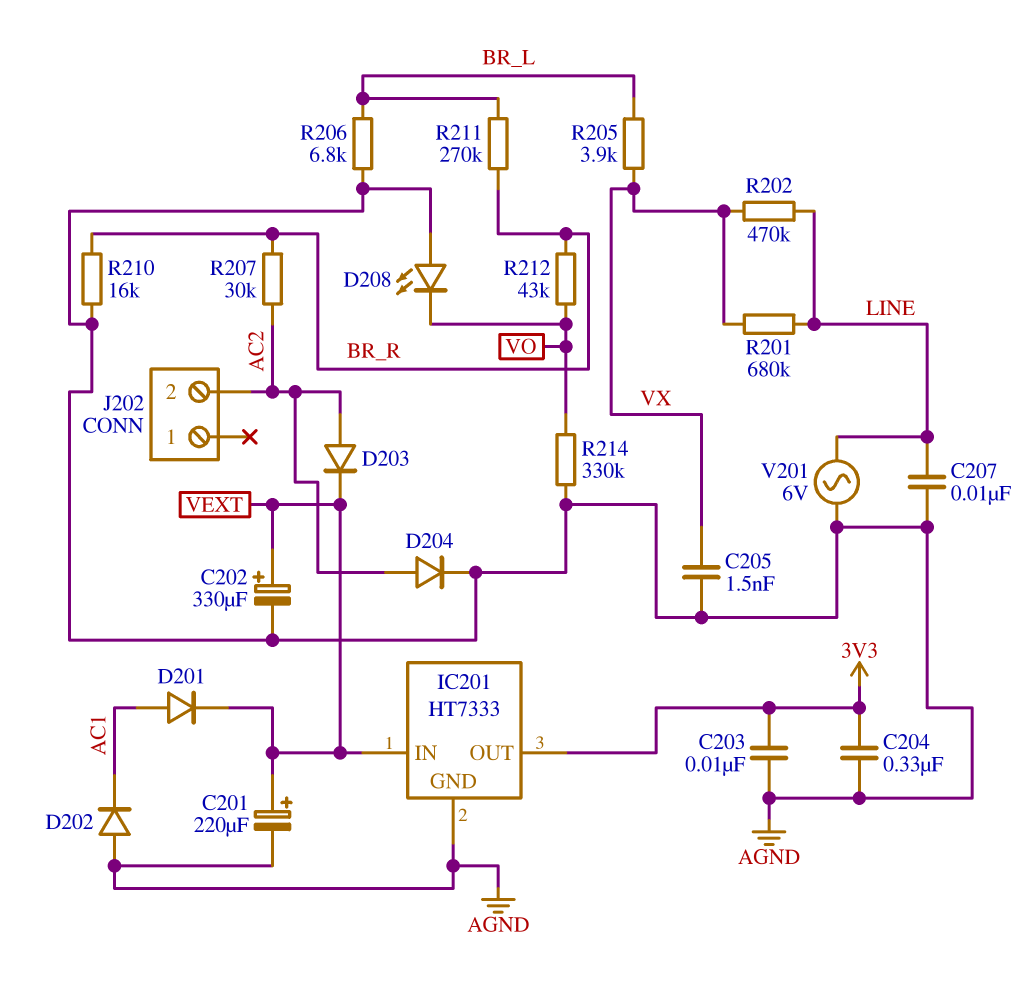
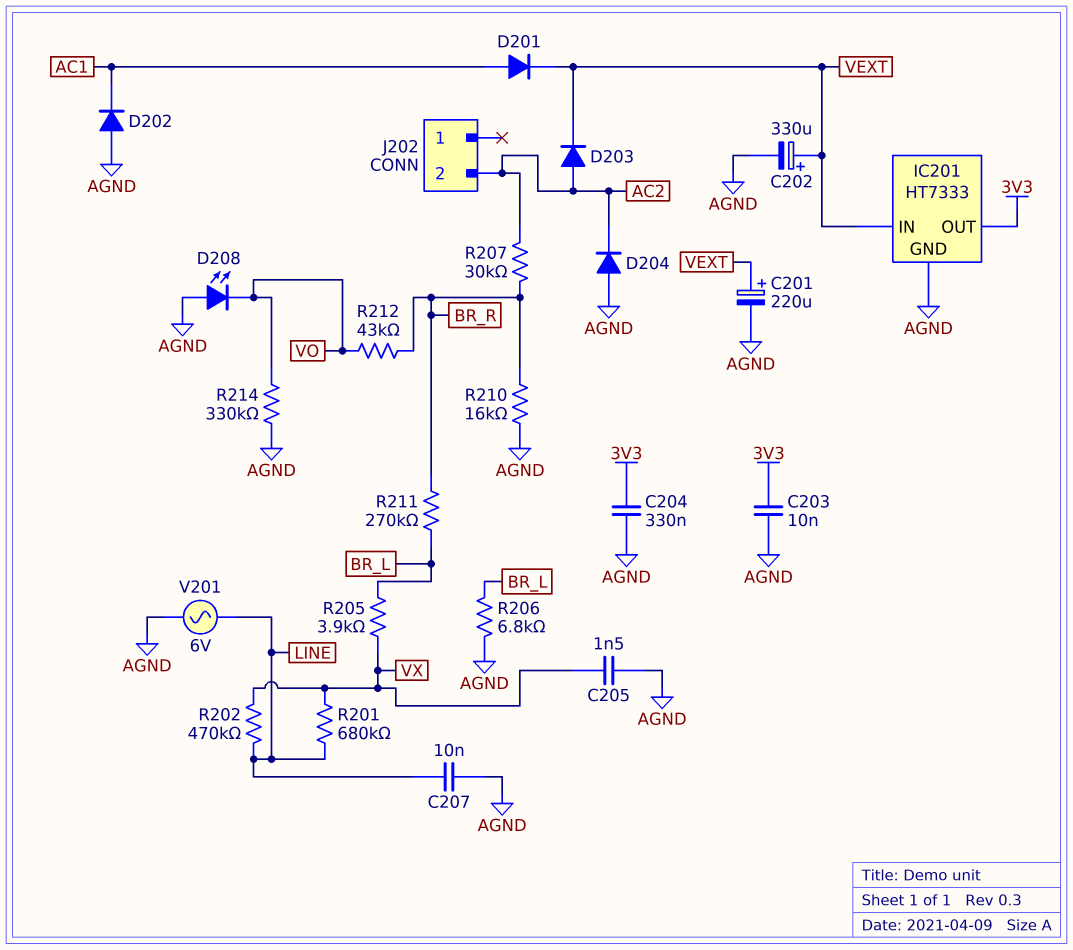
D204: diode (A AC2, K AGND) -> diode (A AGND, K AC2)

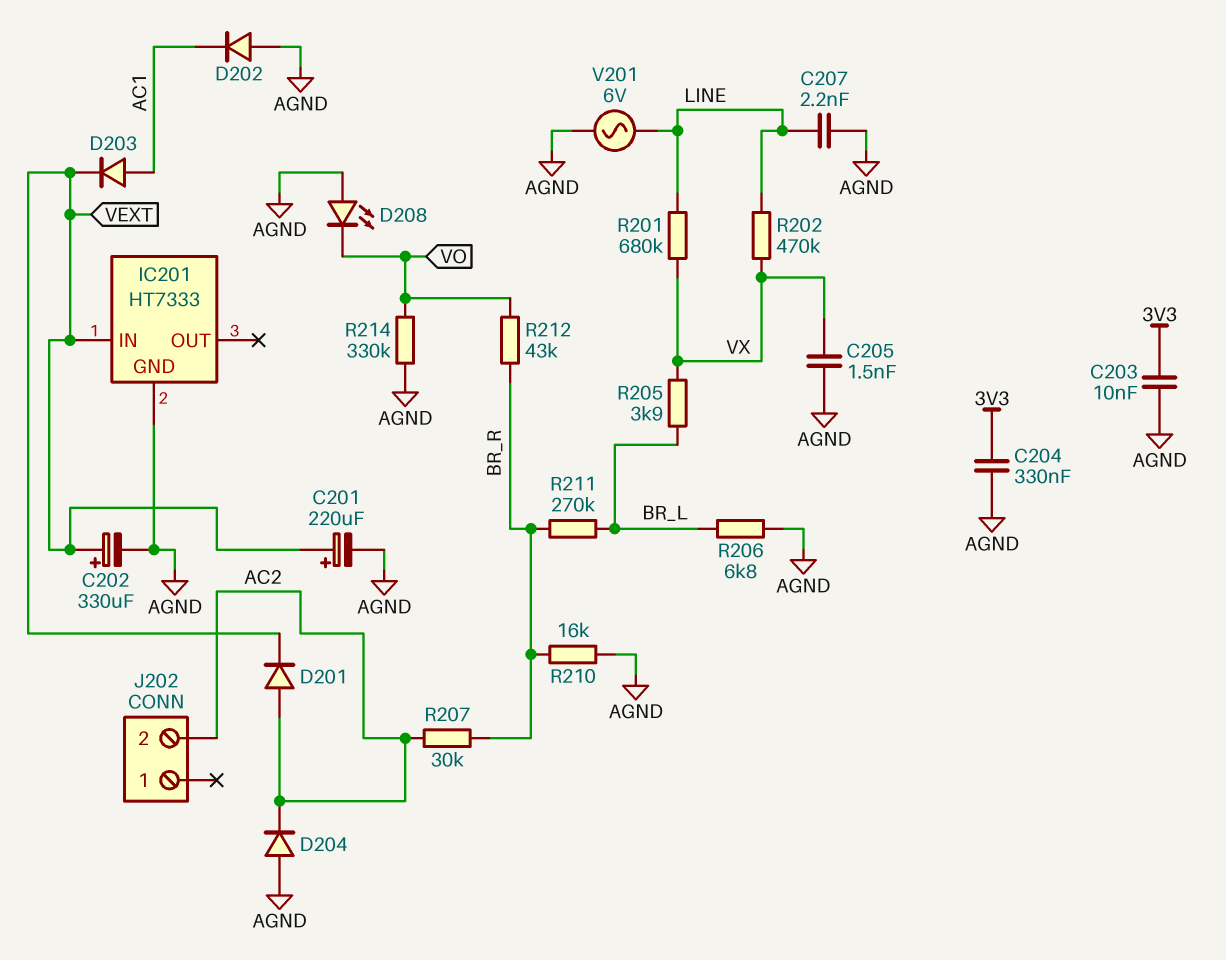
C207: 10nF (AGND, LINE) -> 2.2nF (AGND, LINE)
D201: diode (A AC1, K VEXT) -> diode (A AC2, K VEXT)
D203: diode (A AC2, K VEXT) -> diode (A AC1, K VEXT)
IC201 pin OUT: 3V3 -> none

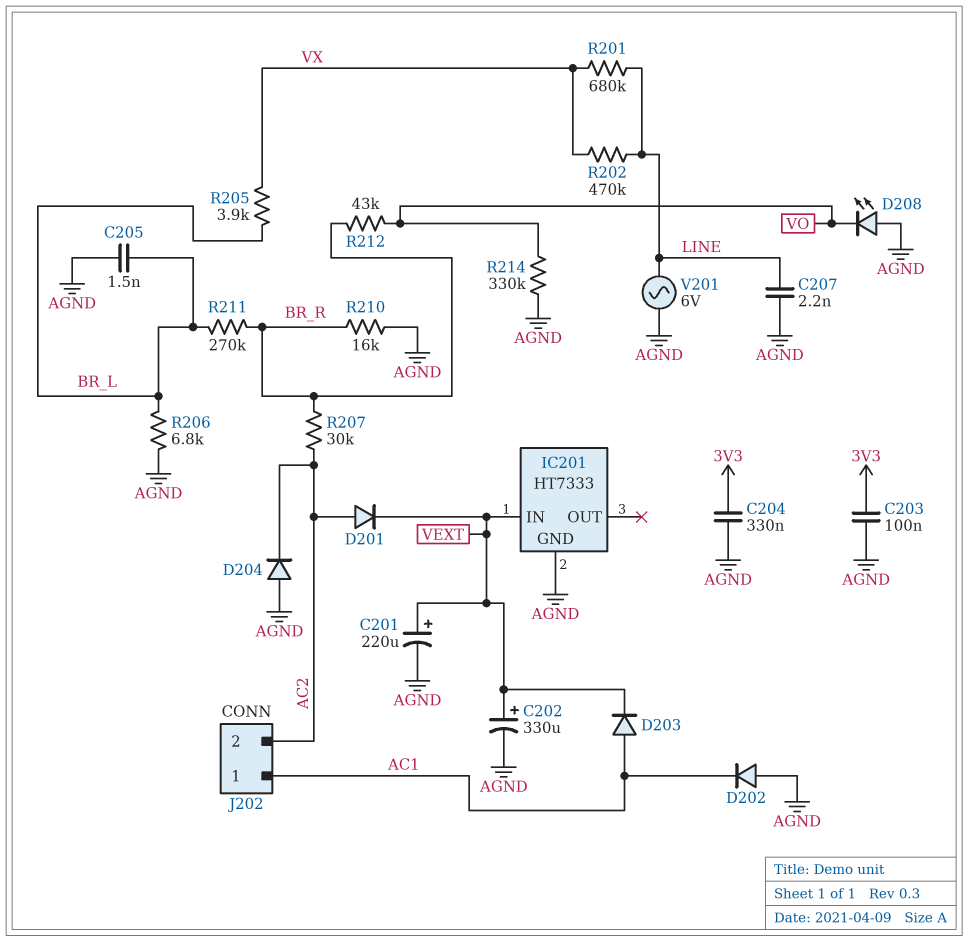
C203: 10nF (3V3, AGND) -> 100nF (3V3, AGND)
C205: 1.5nF (AGND, VX) -> 1.5nF (AGND, BR_L)
J202 pin 1: none -> AC1

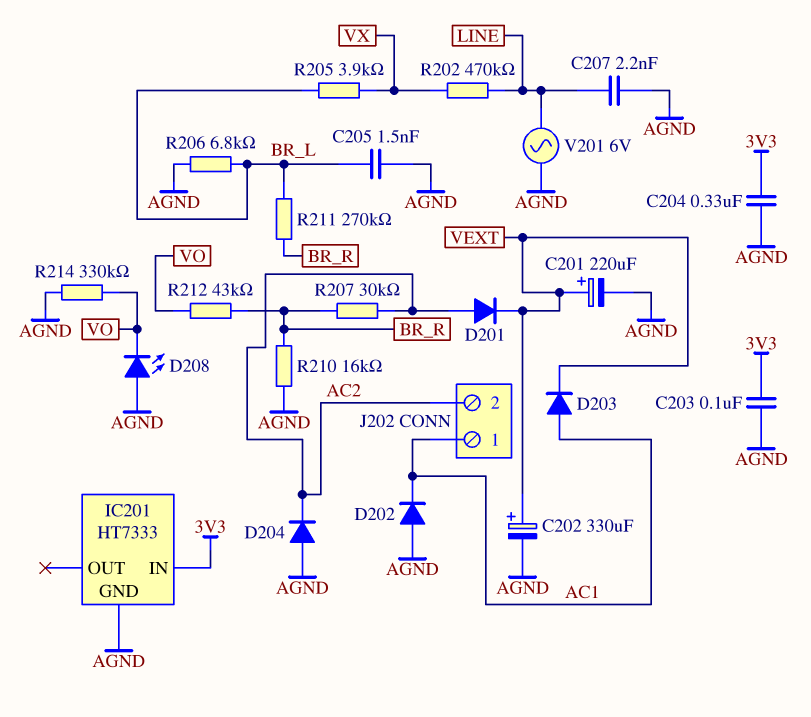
IC201 pin IN: VEXT -> 3V3
R201: 680k (LINE, VX) -> none

